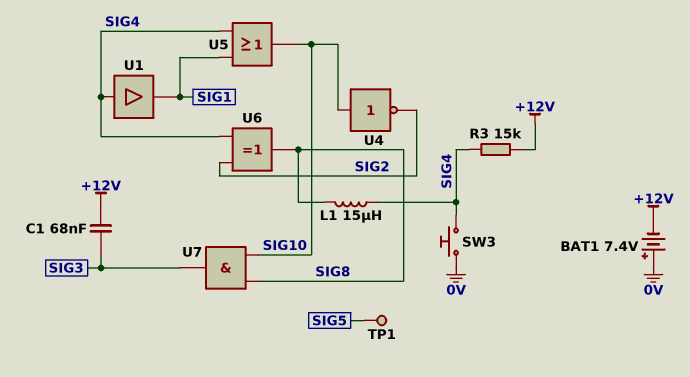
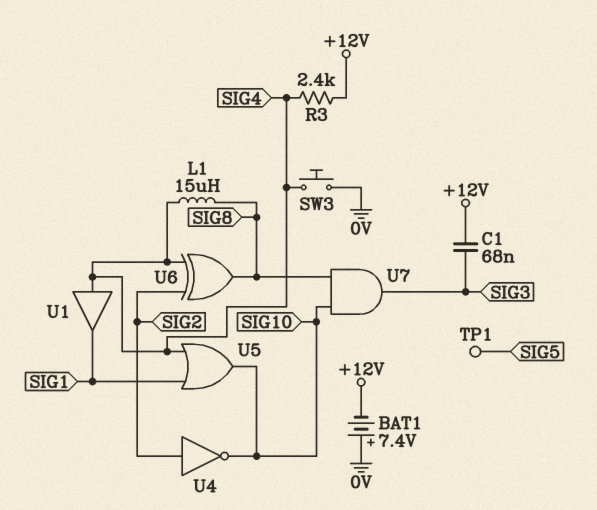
R3: 15k (+12V, SIG4) -> 2.4k (+12V, SIG4)
U4: NOT (in SIG10, out SIG2) -> NOT (in SIG2, out SIG10)

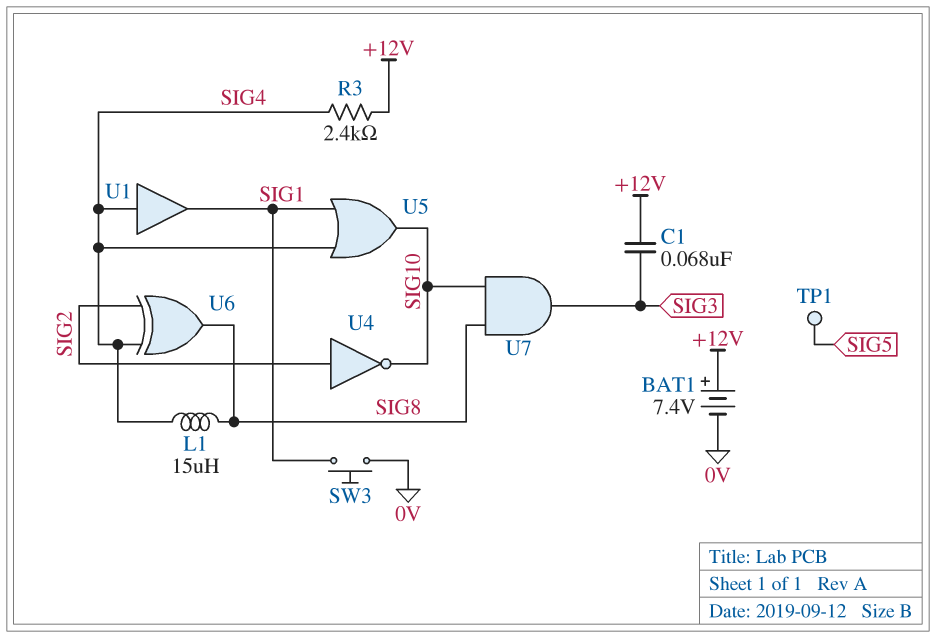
BAT1: 7.4V (plus 0V, minus +12V) -> 7.4V (plus +12V, minus 0V)
SW3: button (0V, SIG4) -> button (0V, SIG1)

